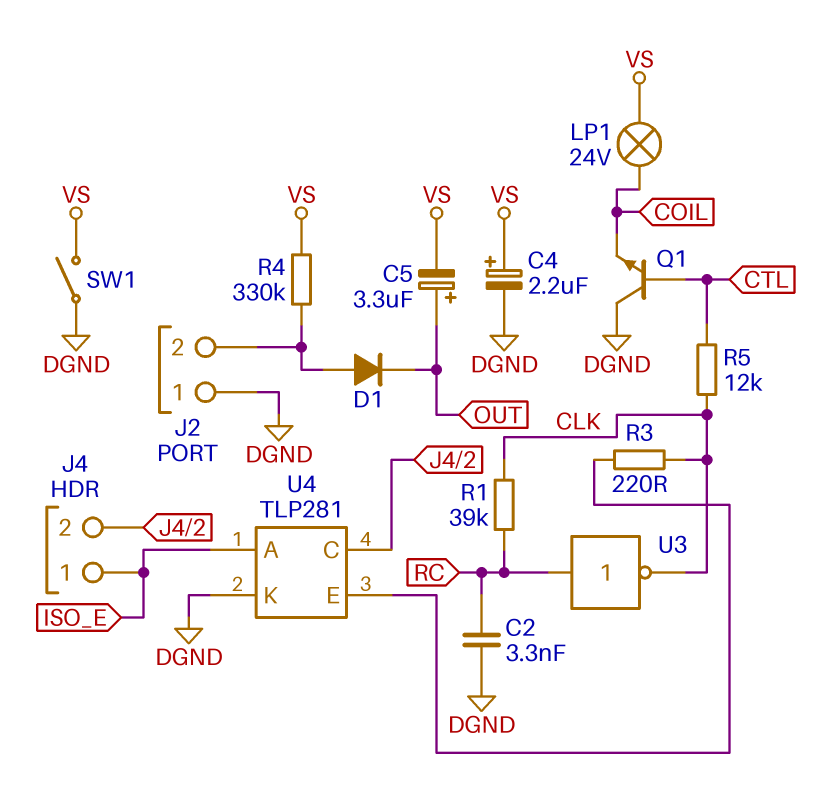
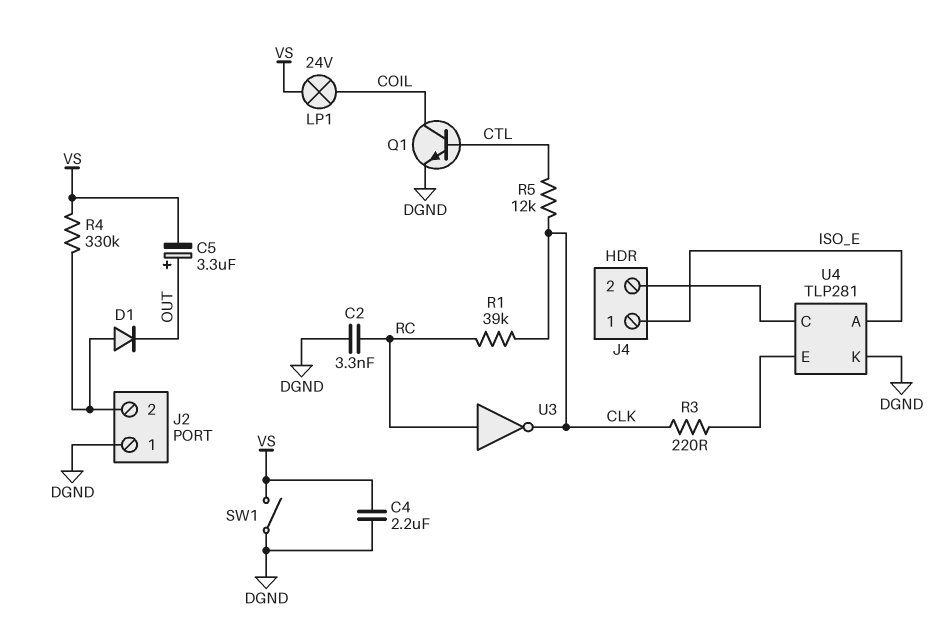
C4: 2.2uF (plus VS, minus DGND) -> 2.2uF (DGND, VS)
Q1: NPN (B CTL, C DGND, E COIL) -> NPN (B CTL, C COIL, E DGND)

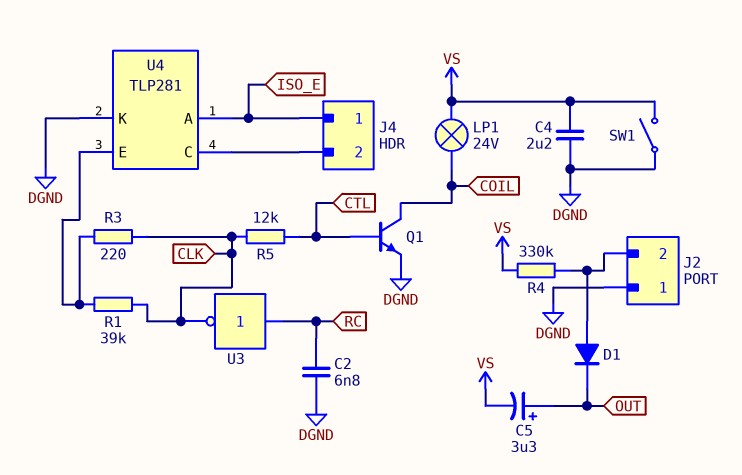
C2: 3.3nF (DGND, RC) -> 6.8nF (DGND, RC)
R1: 39k (CLK, RC) -> 39k (CLK, U4/E)

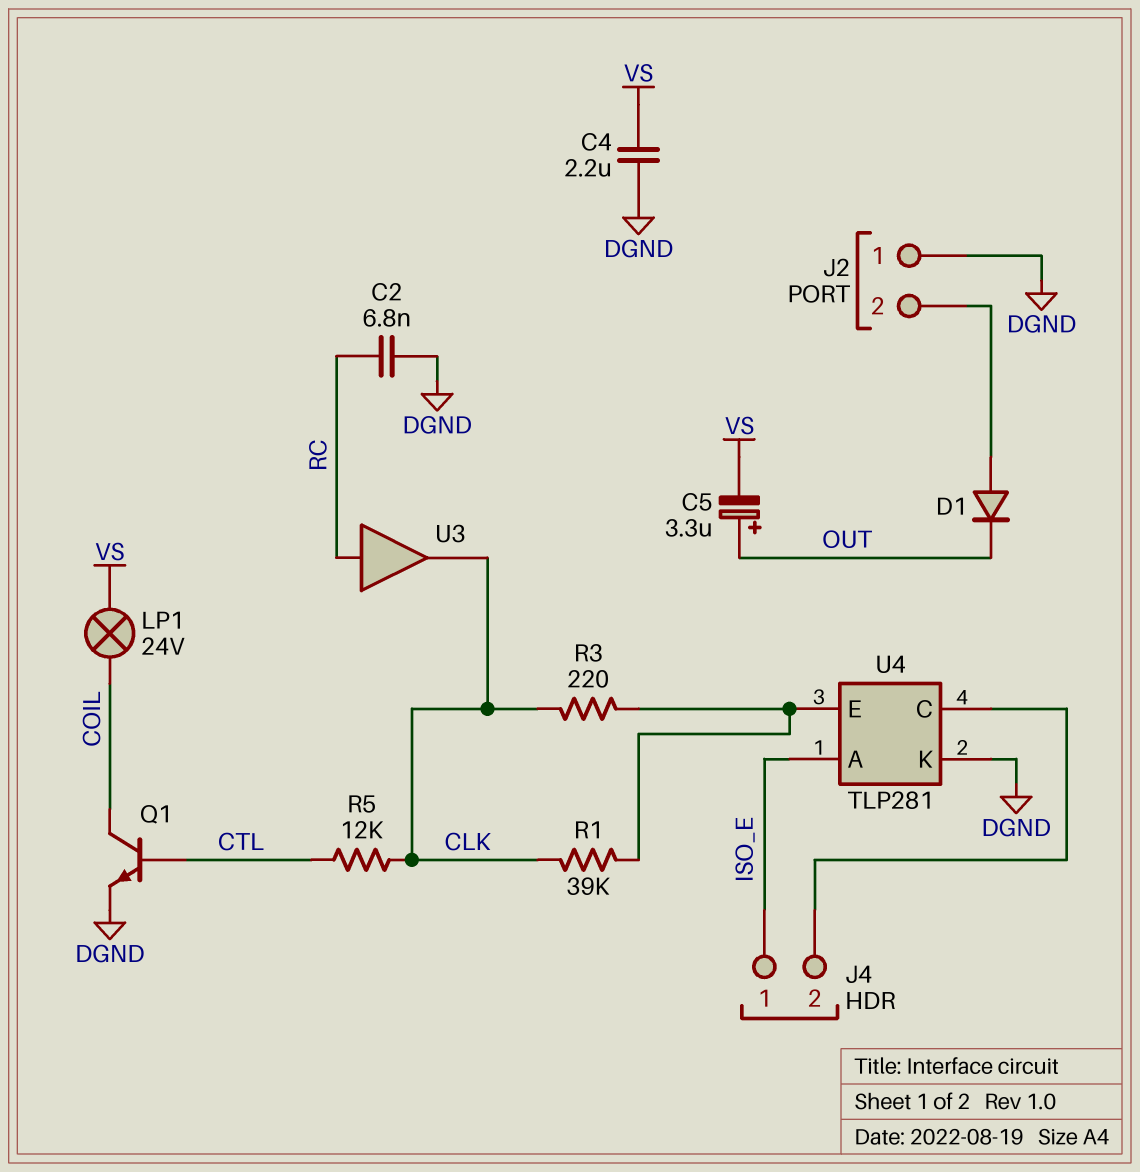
R4: 330k (J2/2, VS) -> none
SW1: switch (DGND, VS) -> none
U3: NOT (in RC, out CLK) -> buffer (in RC, out CLK)

